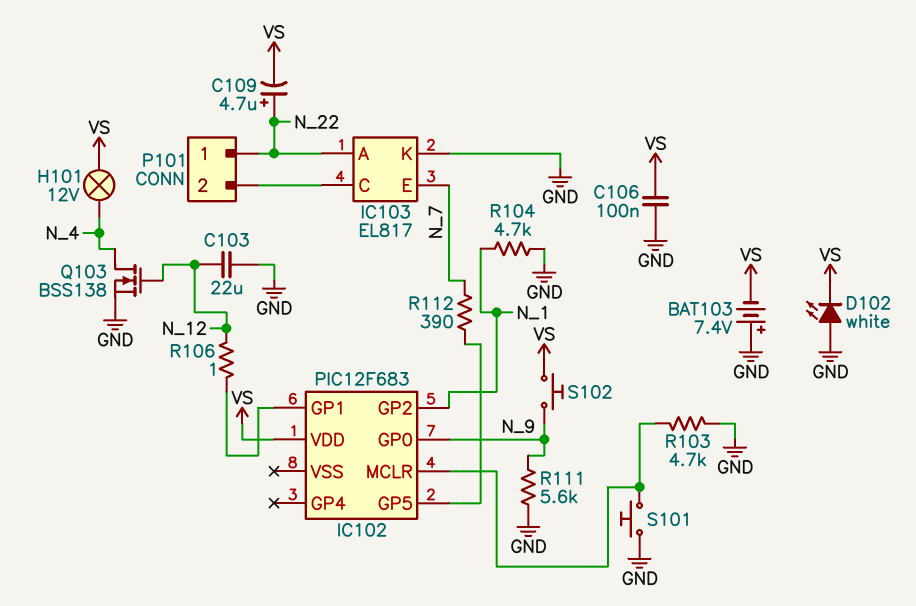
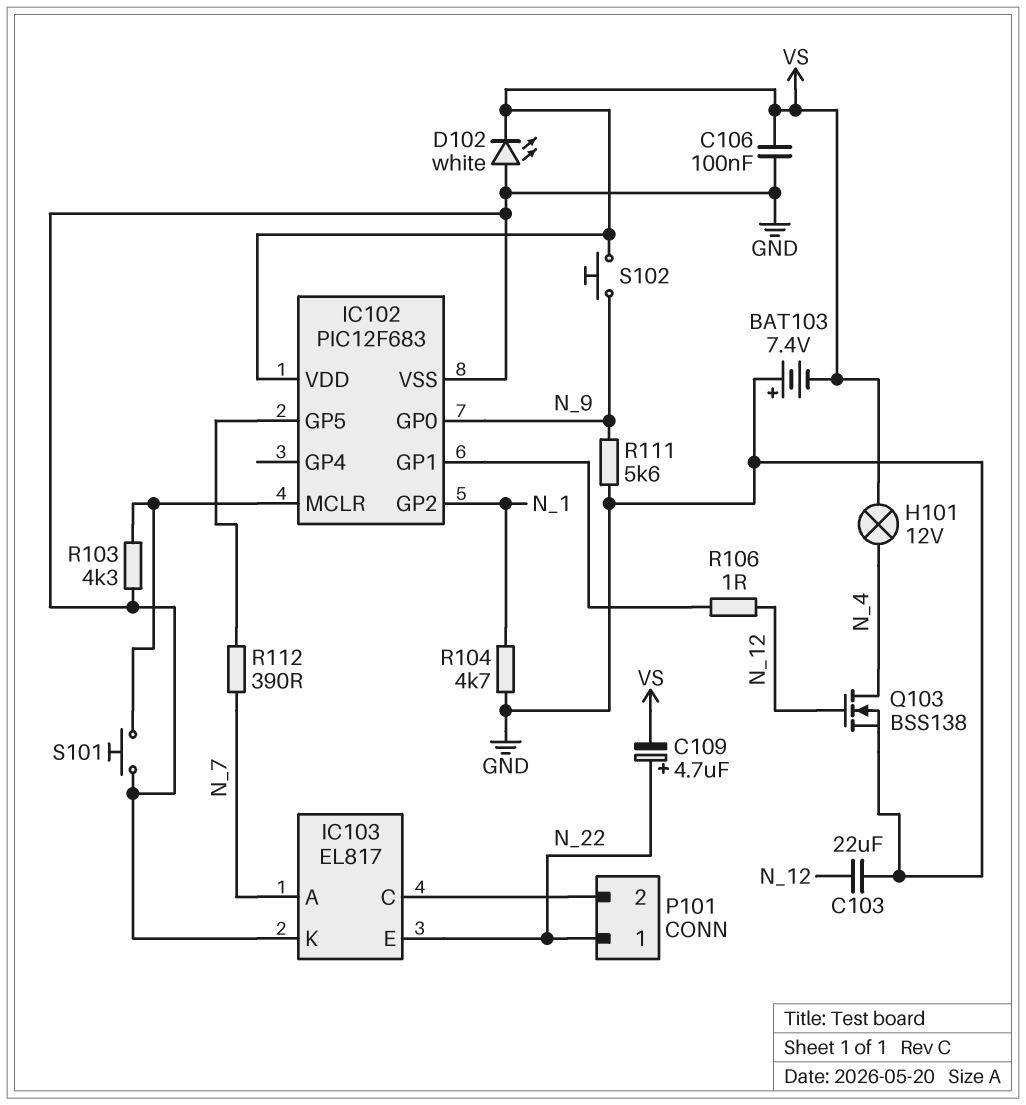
IC102 pin VSS: none -> GND
IC103 pin A: N_22 -> N_7
IC103 pin E: N_7 -> N_22
R103: 4.7k (GND, IC102/MCLR) -> 4.3k (GND, IC102/MCLR)

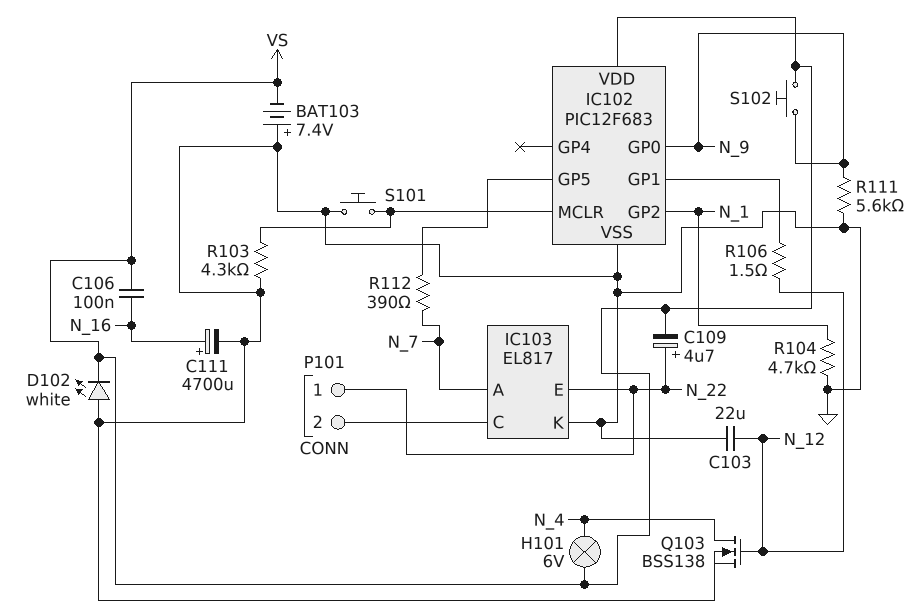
C106: 100nF (GND, VS) -> 100nF (N_16, VS)
C111: none -> 4700uF (plus N_16, minus GND)
H101: lamp 12V (N_4, VS) -> lamp 6V (N_4, VS)
R106: 1 (IC102/GP1, N_12) -> 1.5 (IC102/GP1, N_12)

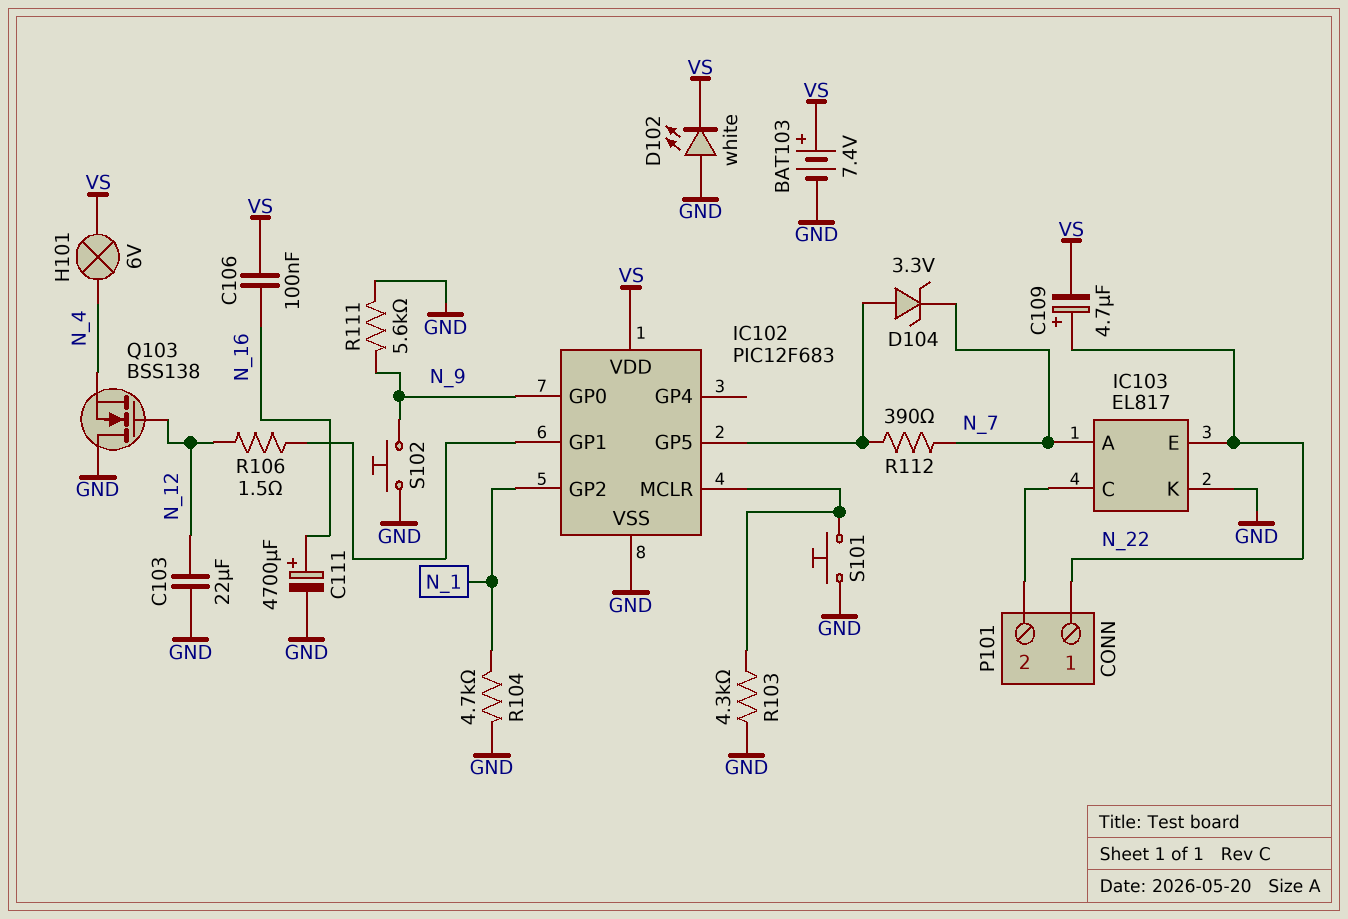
BAT103: 7.4V (plus GND, minus VS) -> 7.4V (plus VS, minus GND)
D104: none -> zener 3.3V (A IC102/GP5, K N_7)
Q103: NMOS BSS138 (G N_12, D N_4, S GND) -> NMOS BSS138 (G N_12, D GND, S N_4)
S102: button (N_9, VS) -> button (GND, N_9)

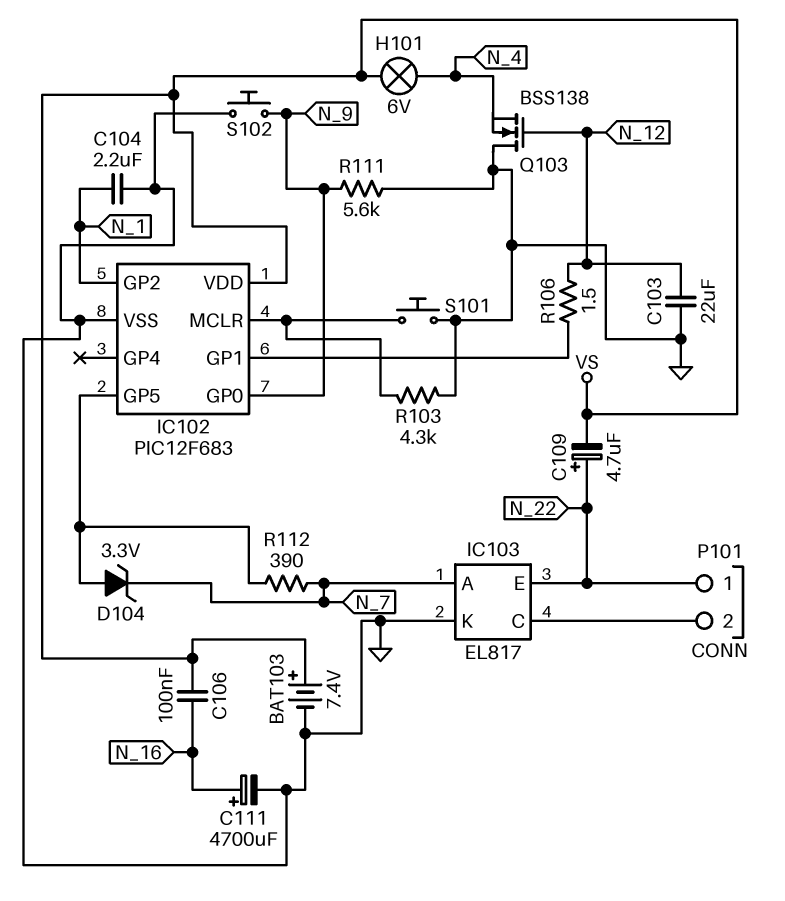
C104: none -> 2.2uF (GND, N_1)
D102: LED white (A GND, K VS) -> none
R104: 4.7k (GND, N_1) -> none

